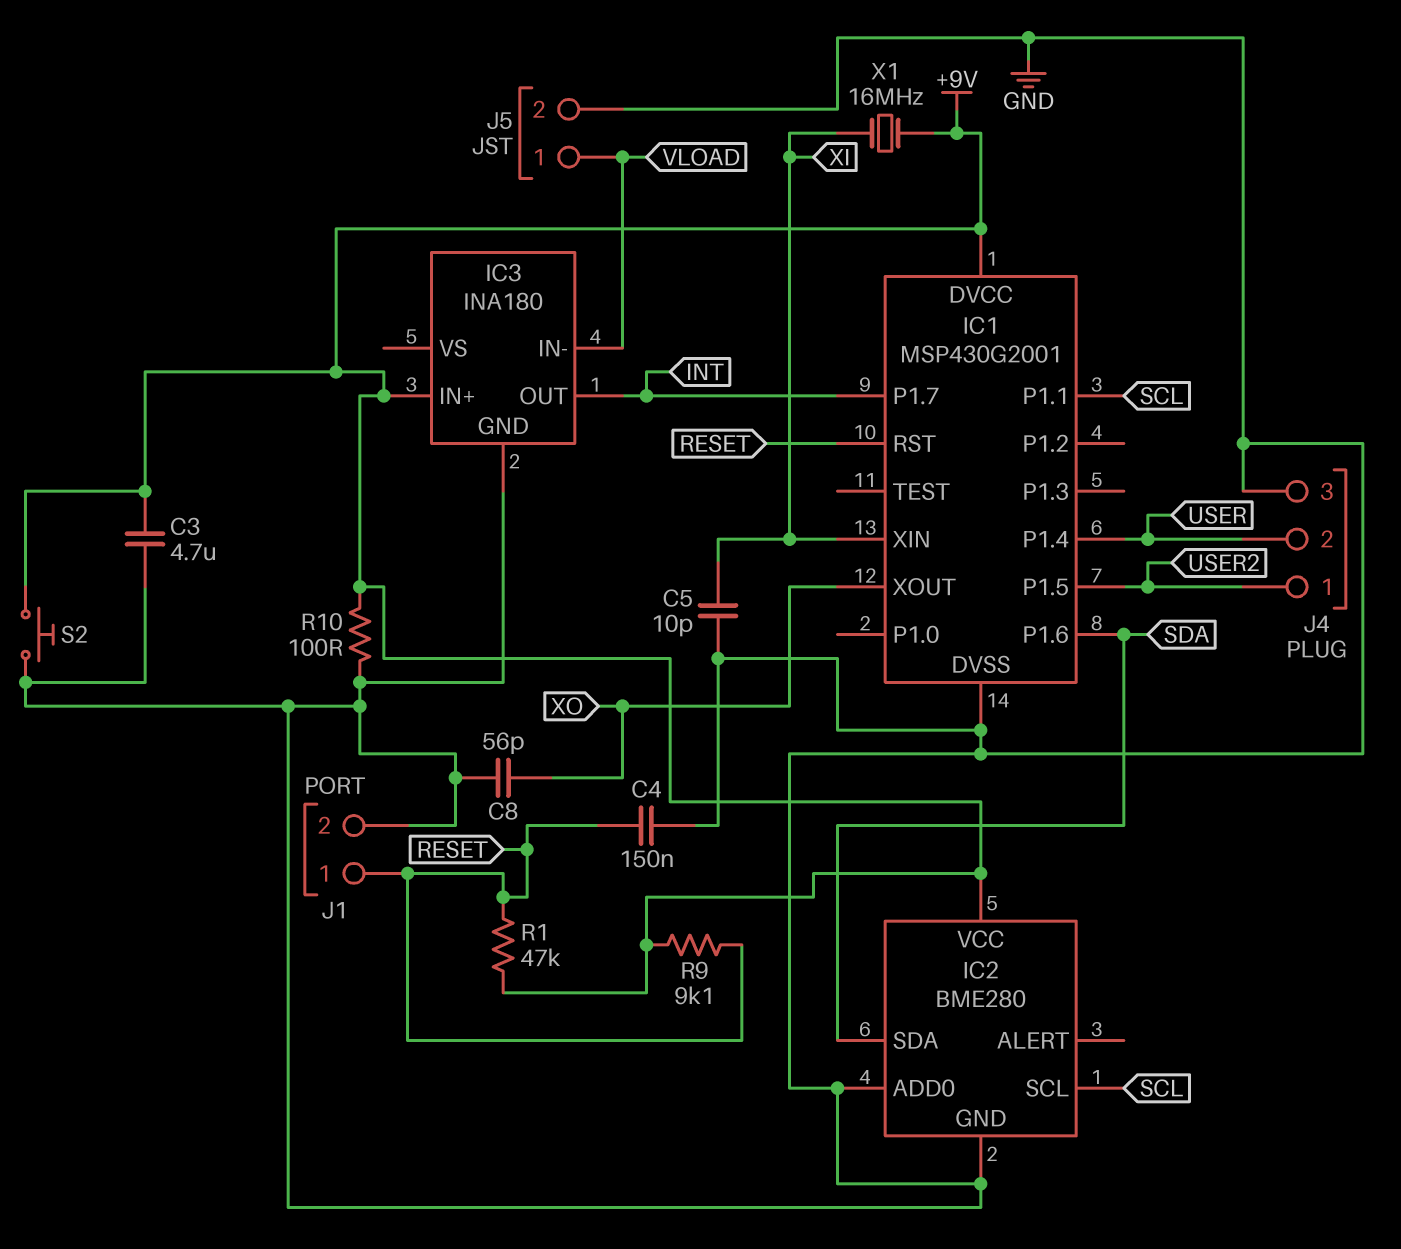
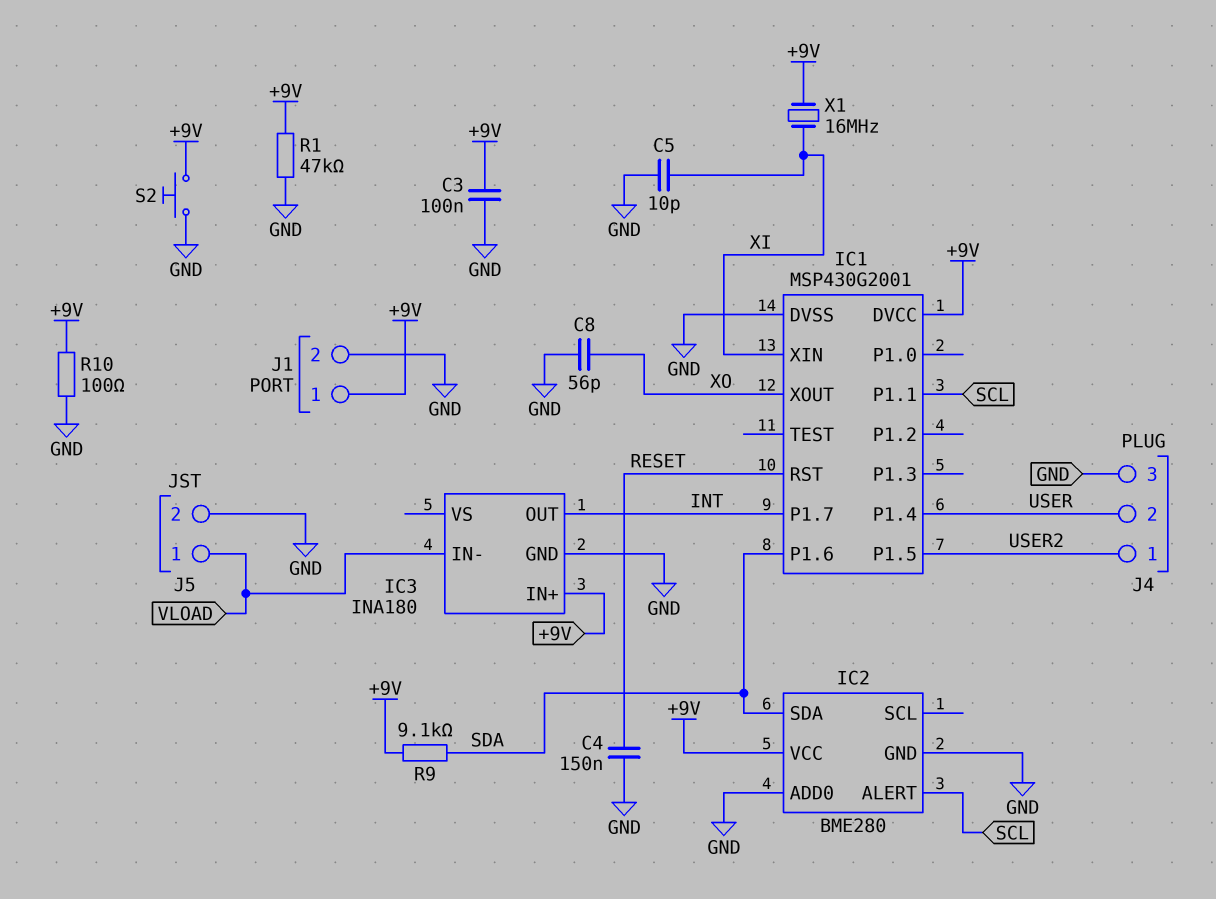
C3: 4.7uF (+9V, GND) -> 100nF (+9V, GND)
IC2 pin ALERT: none -> SCL
IC2 pin SCL: SCL -> none
J1 pin 1: RESET -> +9V
R1: 47k (+9V, RESET) -> 47k (+9V, GND)
R9: 9.1k (+9V, RESET) -> 9.1k (+9V, SDA)

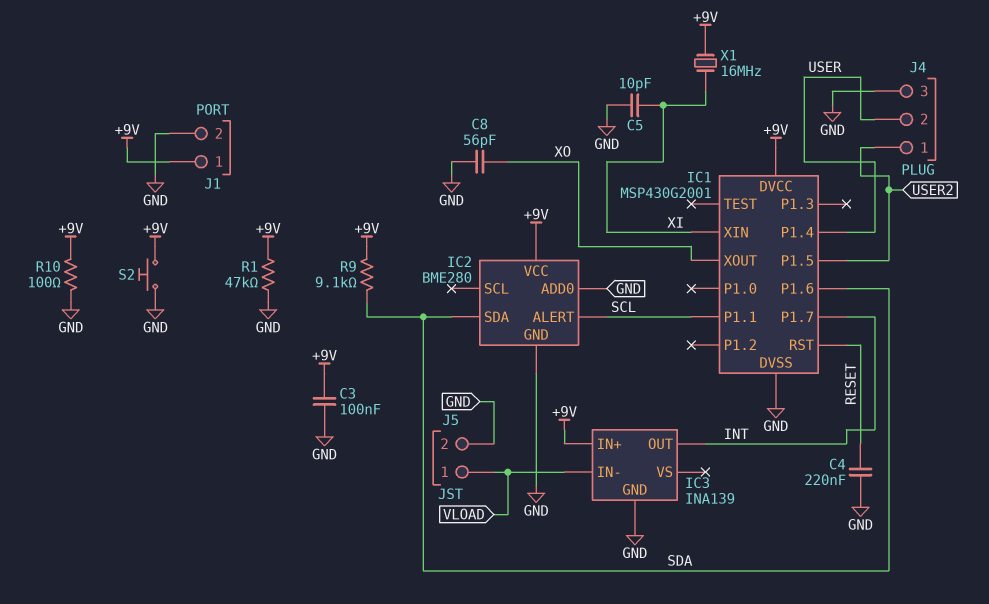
C4: 150nF (GND, RESET) -> 220nF (GND, RESET)
IC3: INA180 -> INA139

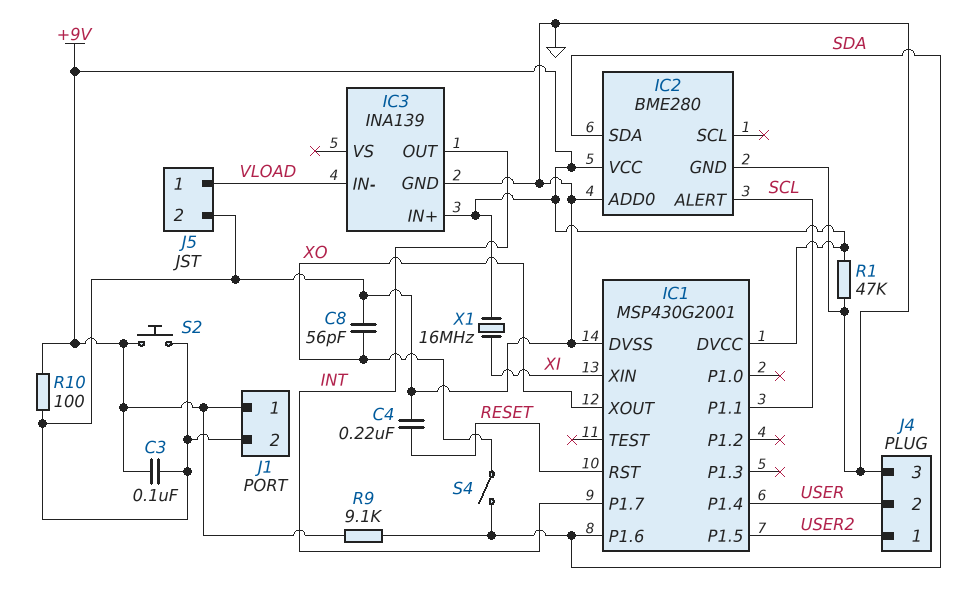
C5: 10pF (GND, XI) -> none
S4: none -> switch (SDA, XO)

